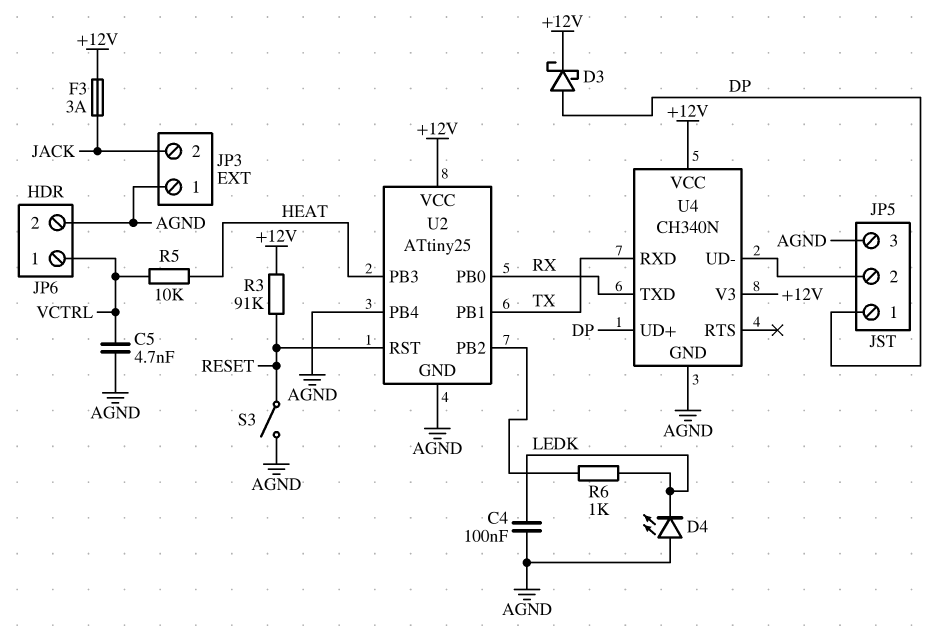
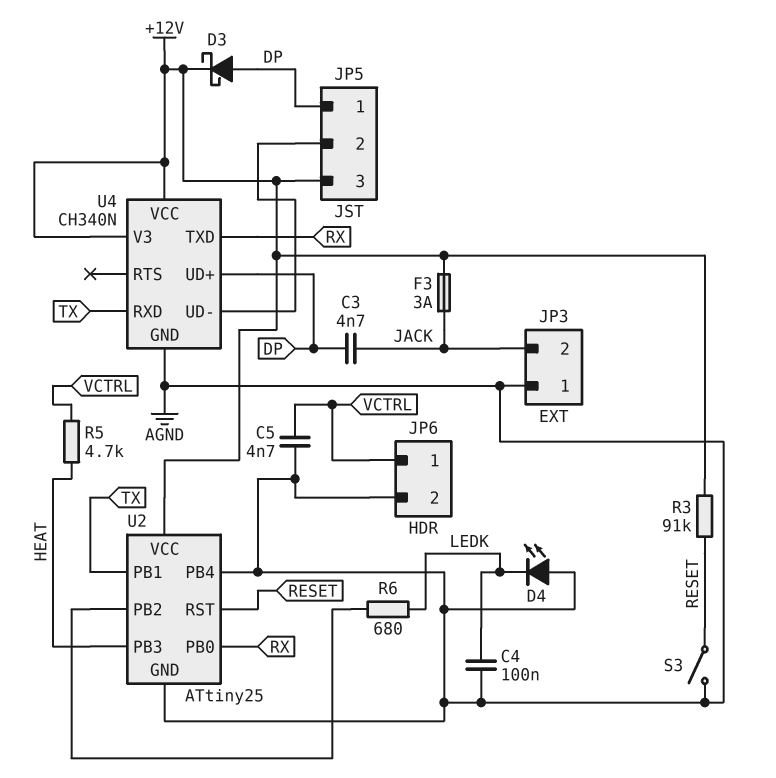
C3: none -> 4.7nF (DP, JACK)
JP5 pin 3: AGND -> +12V
R5: 10k (HEAT, VCTRL) -> 4.7k (HEAT, VCTRL)
R6: 1k (LEDK, U2/PB2) -> 680 (LEDK, U2/PB2)

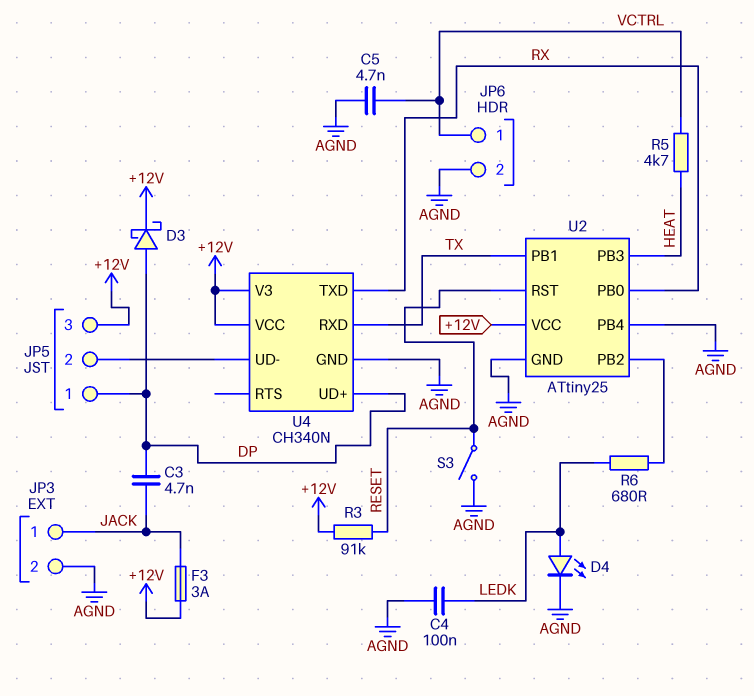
D4: LED (A AGND, K LEDK) -> LED (A LEDK, K AGND)
JP3 pin 1: AGND -> JACK
JP3 pin 2: JACK -> AGND

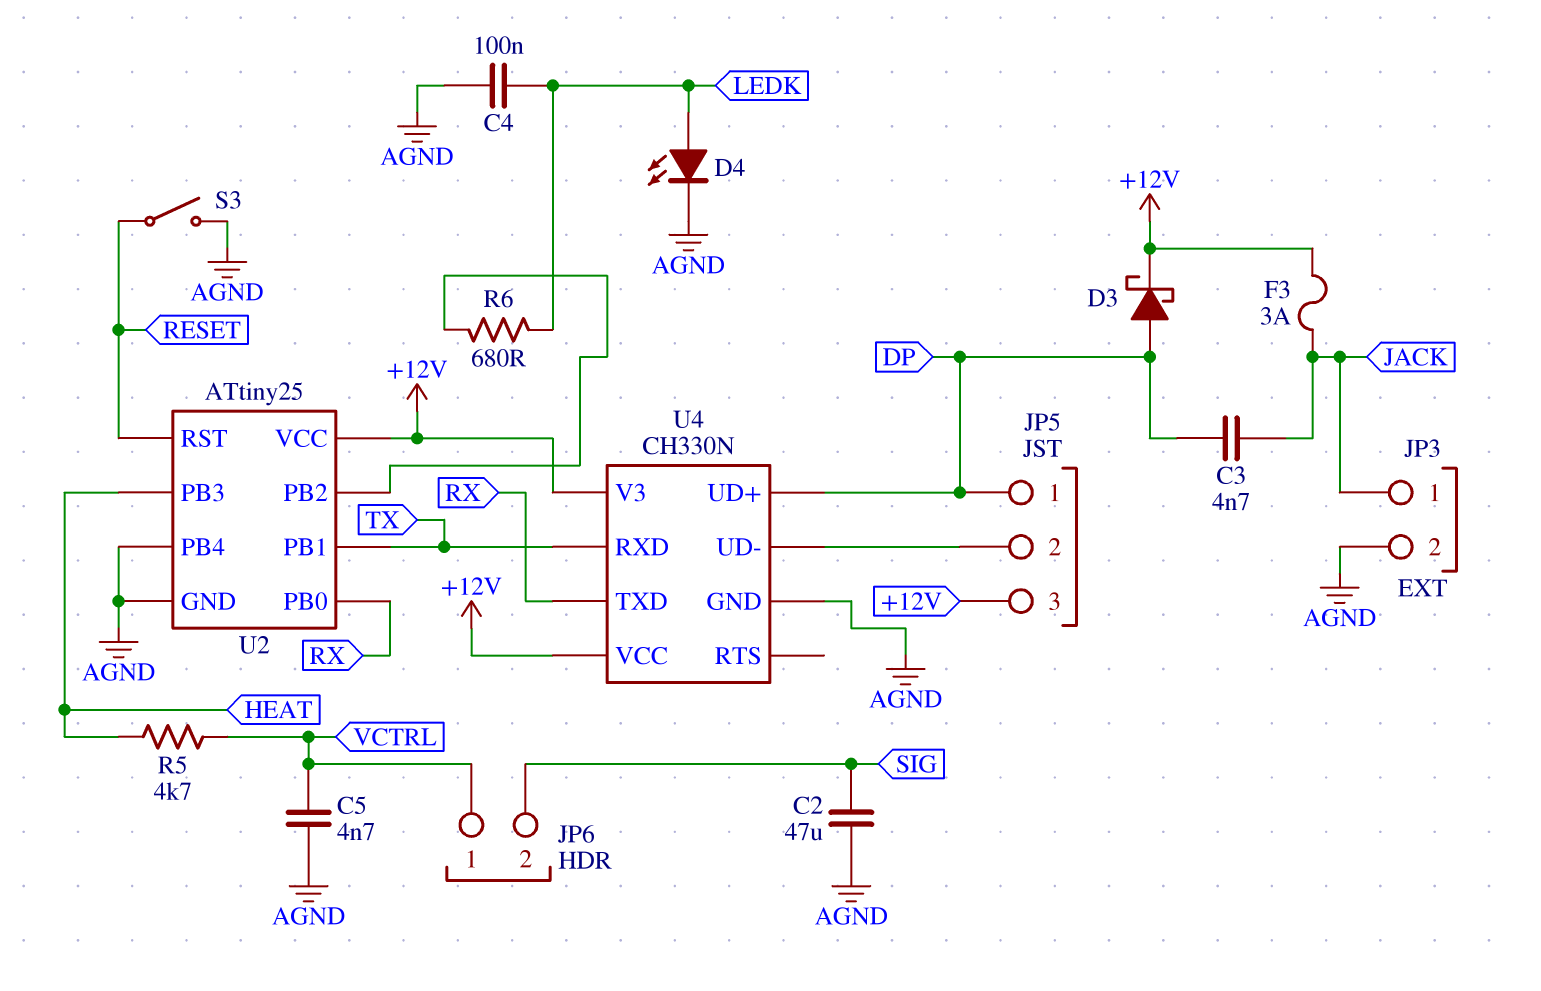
C2: none -> 47uF (AGND, SIG)
JP6 pin 2: AGND -> SIG
R3: 91k (+12V, RESET) -> none
U4: CH340N -> CH330N

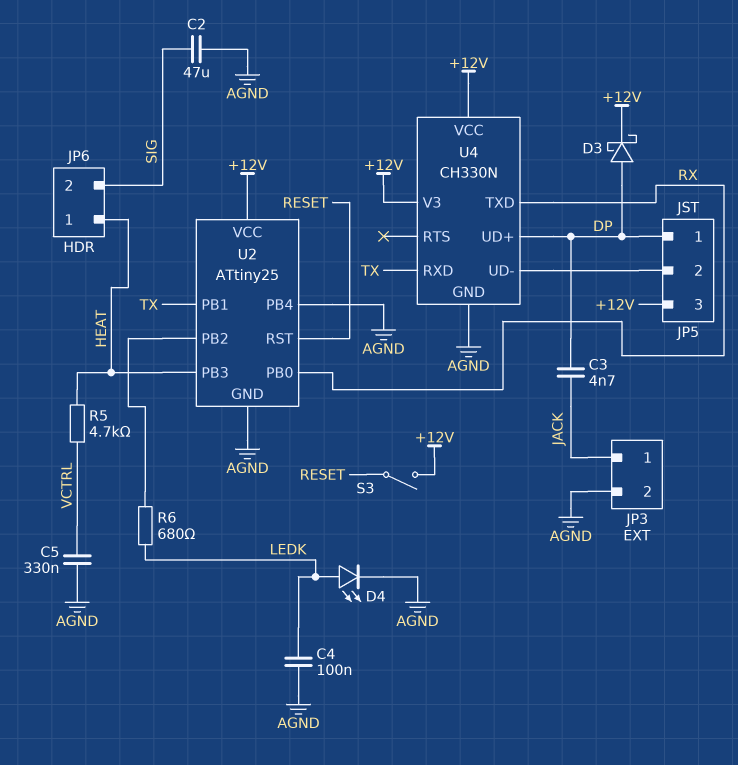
C5: 4.7nF (AGND, VCTRL) -> 330nF (AGND, VCTRL)
F3: 3A (+12V, JACK) -> none
JP6 pin 1: VCTRL -> HEAT
S3: switch (AGND, RESET) -> switch (+12V, RESET)

